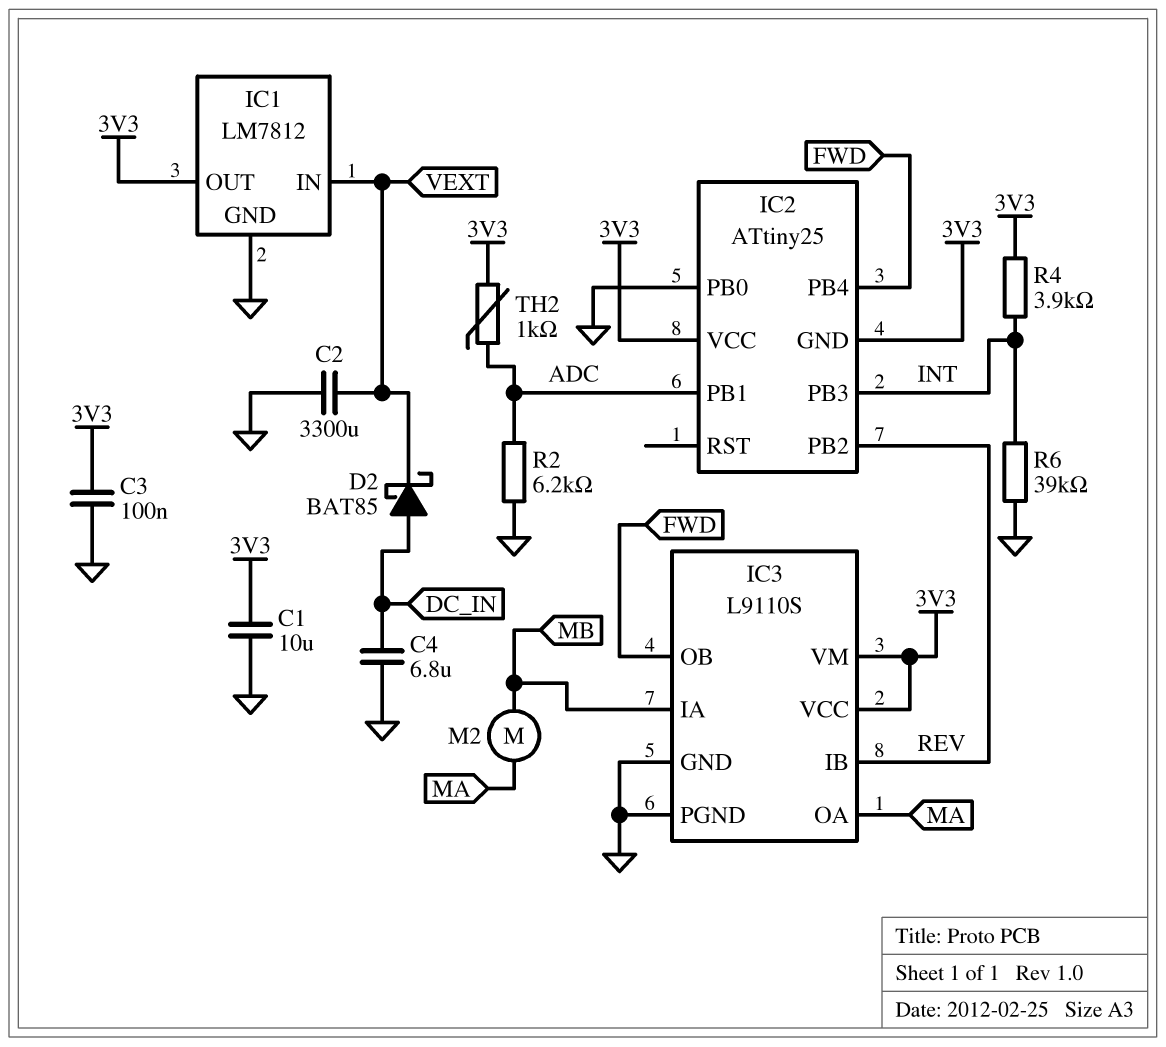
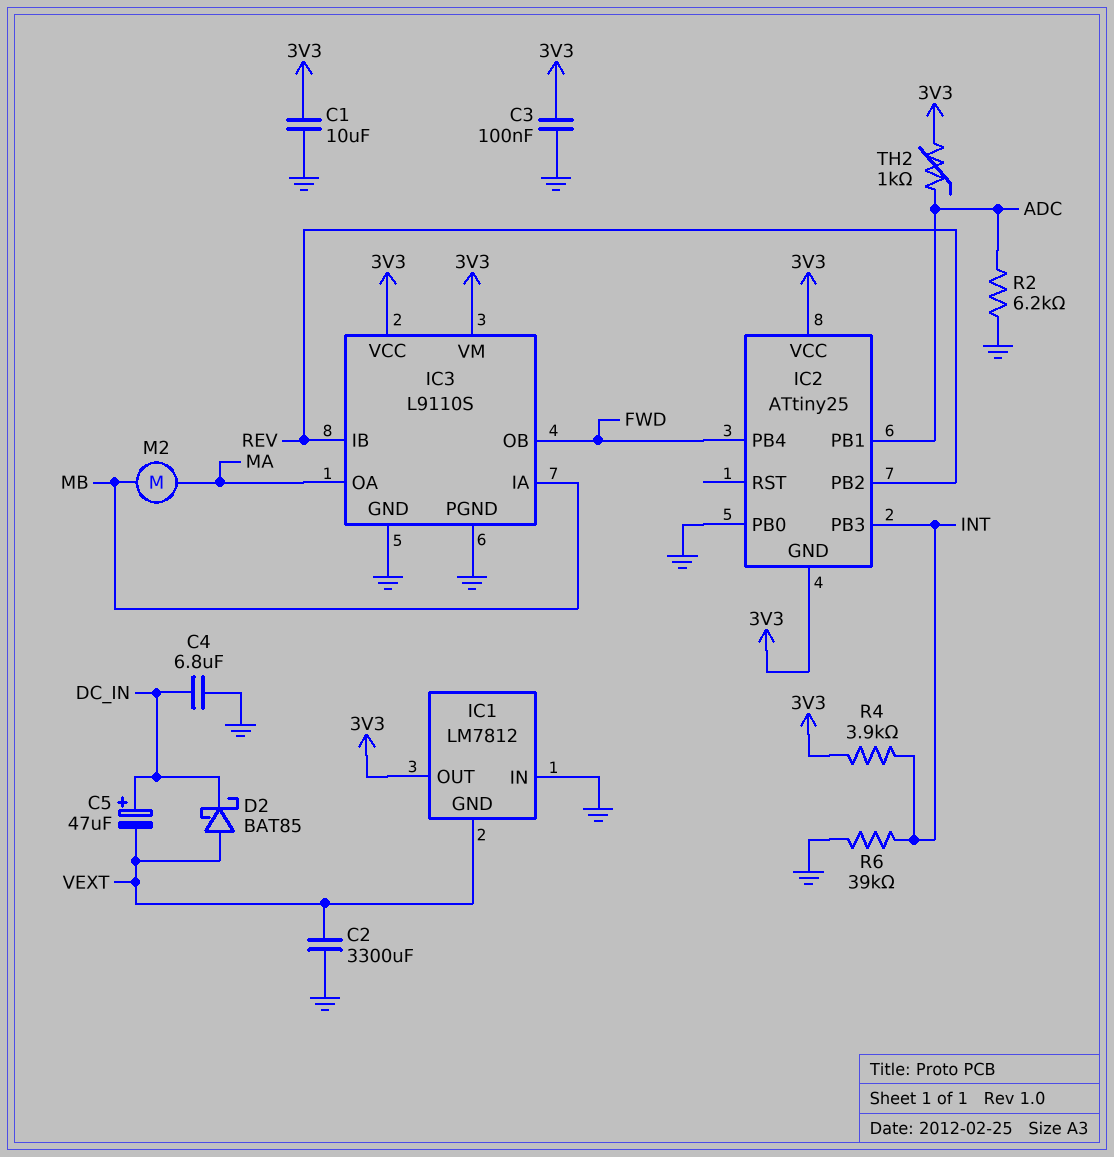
C5: none -> 47uF (plus DC_IN, minus VEXT)
D2: schottky BAT85 (A DC_IN, K VEXT) -> schottky BAT85 (A VEXT, K DC_IN)
IC1 pin GND: GND -> VEXT
IC1 pin IN: VEXT -> GND

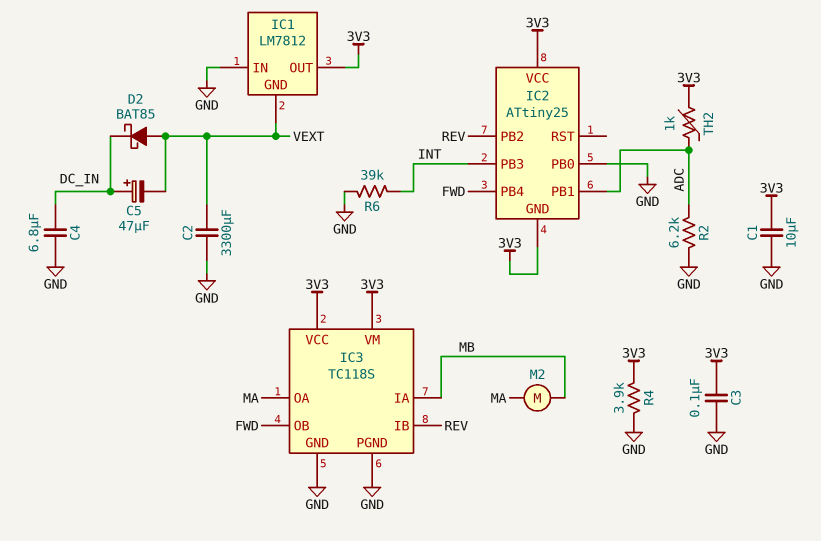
IC3: L9110S -> TC118S
R4: 3.9k (3V3, INT) -> 3.9k (3V3, GND)

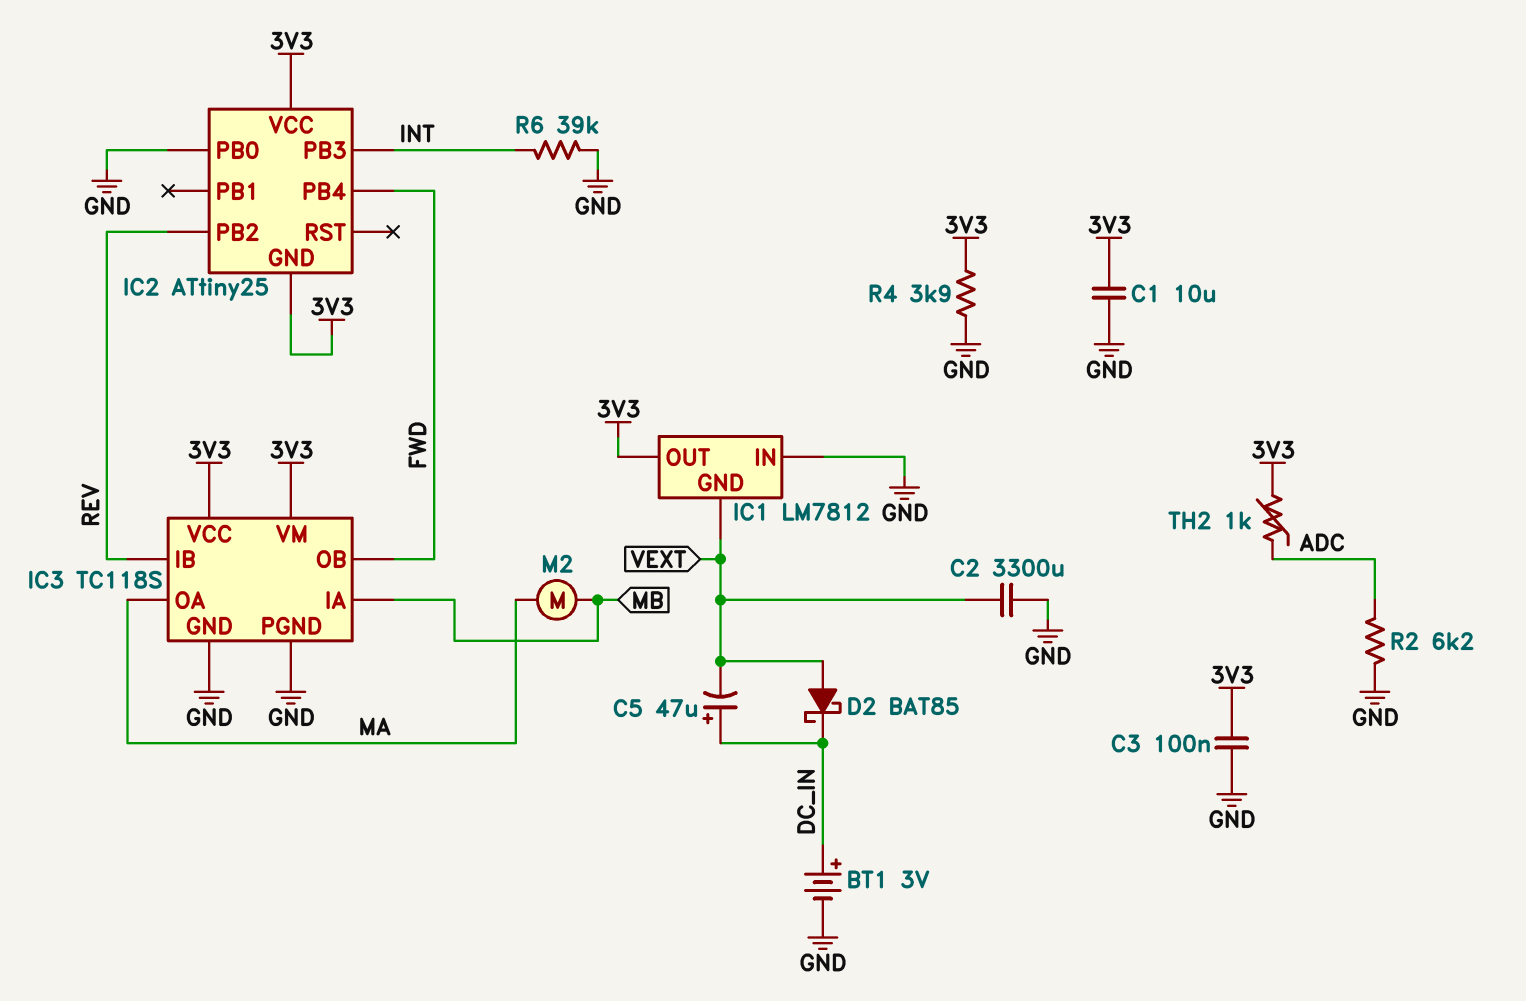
BT1: none -> 3V (plus DC_IN, minus GND)
C4: 6.8uF (DC_IN, GND) -> none
IC2 pin PB1: ADC -> none

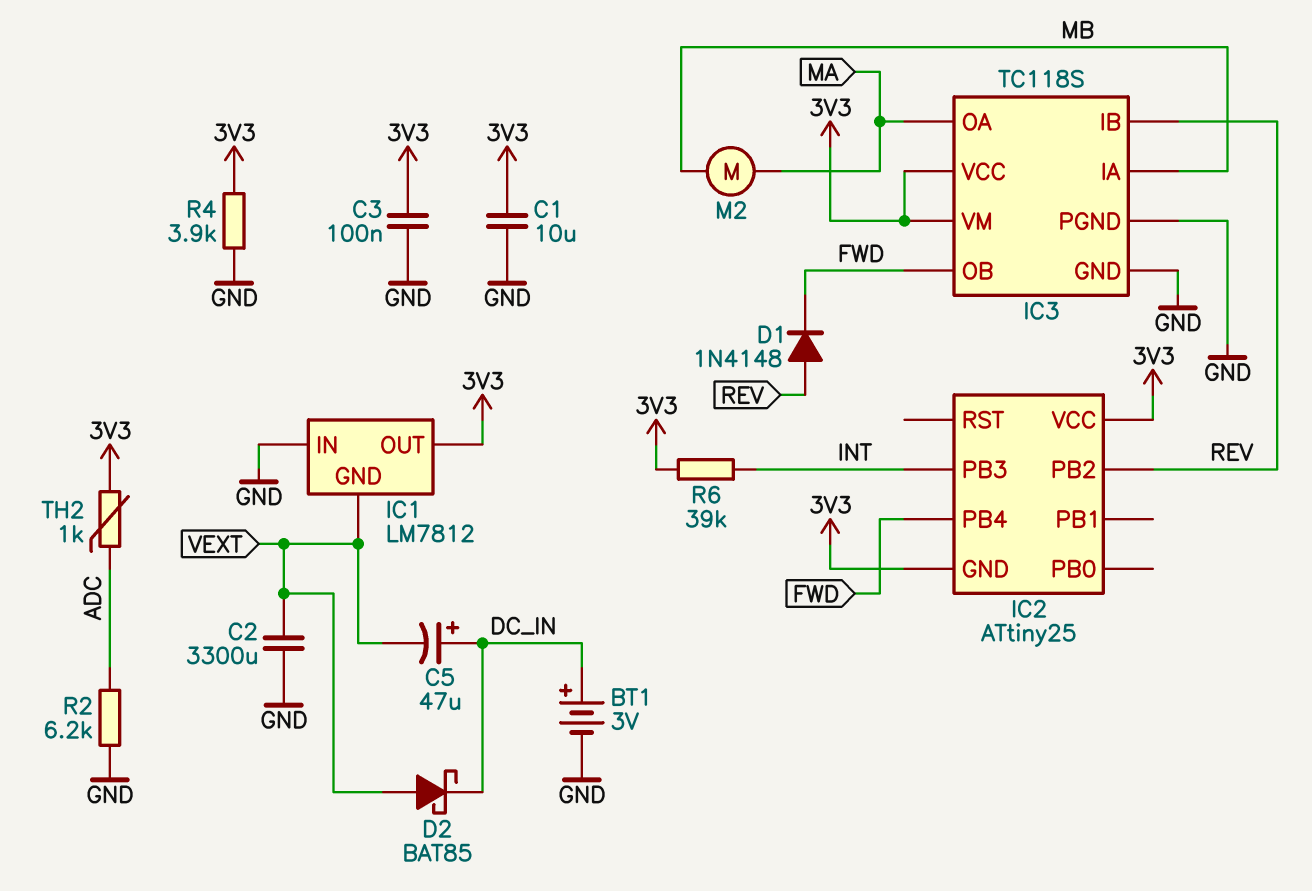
D1: none -> diode 1N4148 (A REV, K FWD)
IC2 pin PB0: GND -> none
R6: 39k (GND, INT) -> 39k (3V3, INT)

